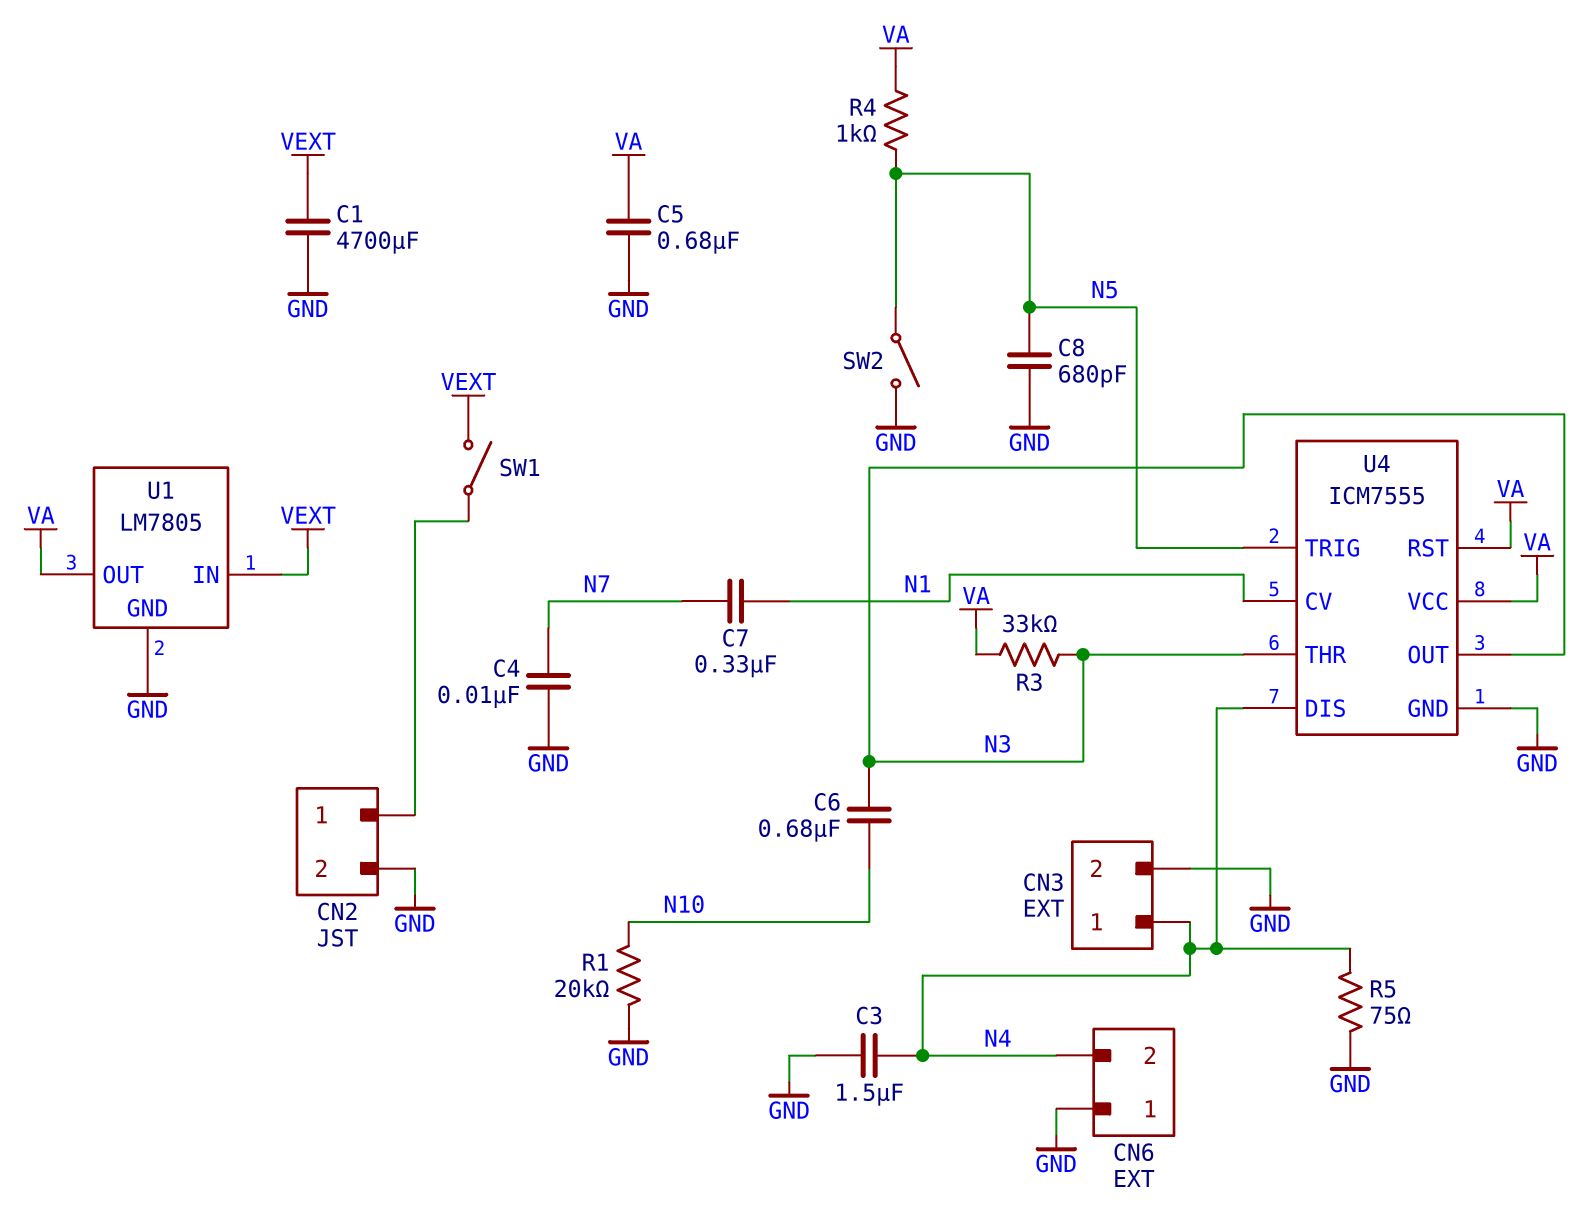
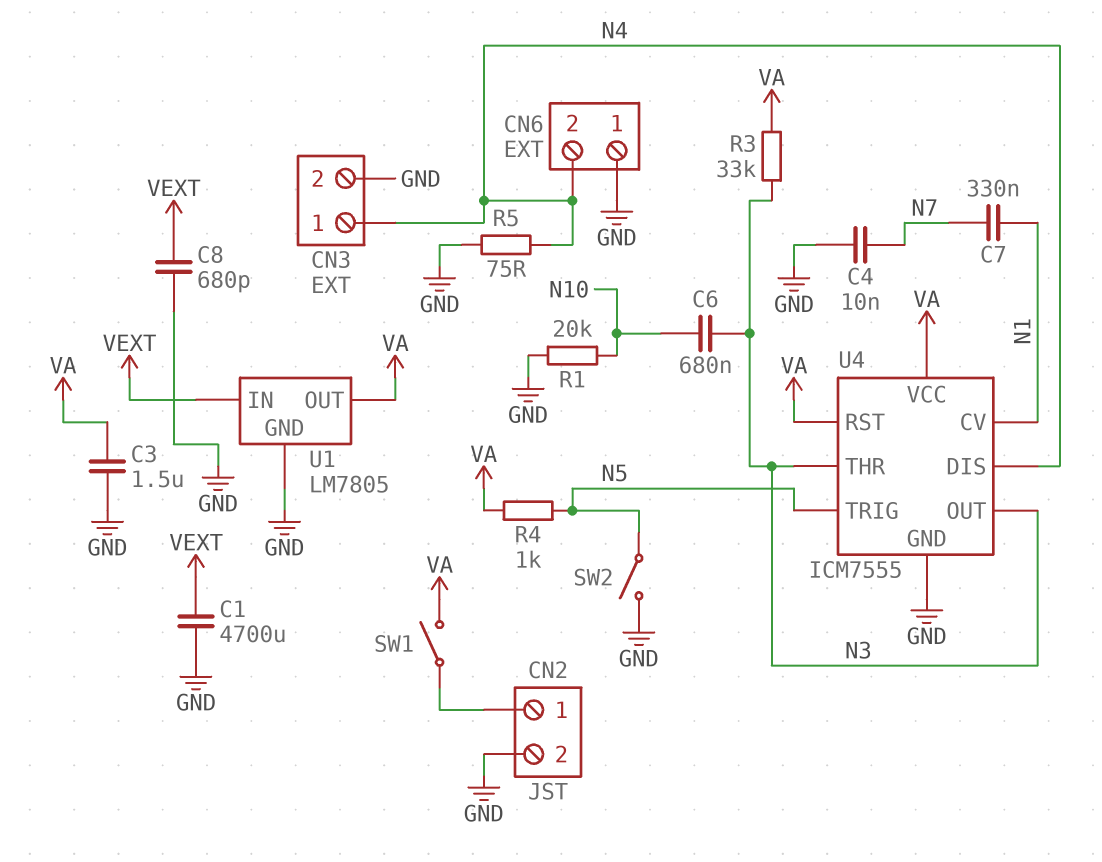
C3: 1.5uF (GND, N4) -> 1.5uF (GND, VA)
C5: 680nF (GND, VA) -> none
C8: 680pF (GND, N5) -> 680pF (GND, VEXT)
SW1: switch (CN2/1, VEXT) -> switch (CN2/1, VA)

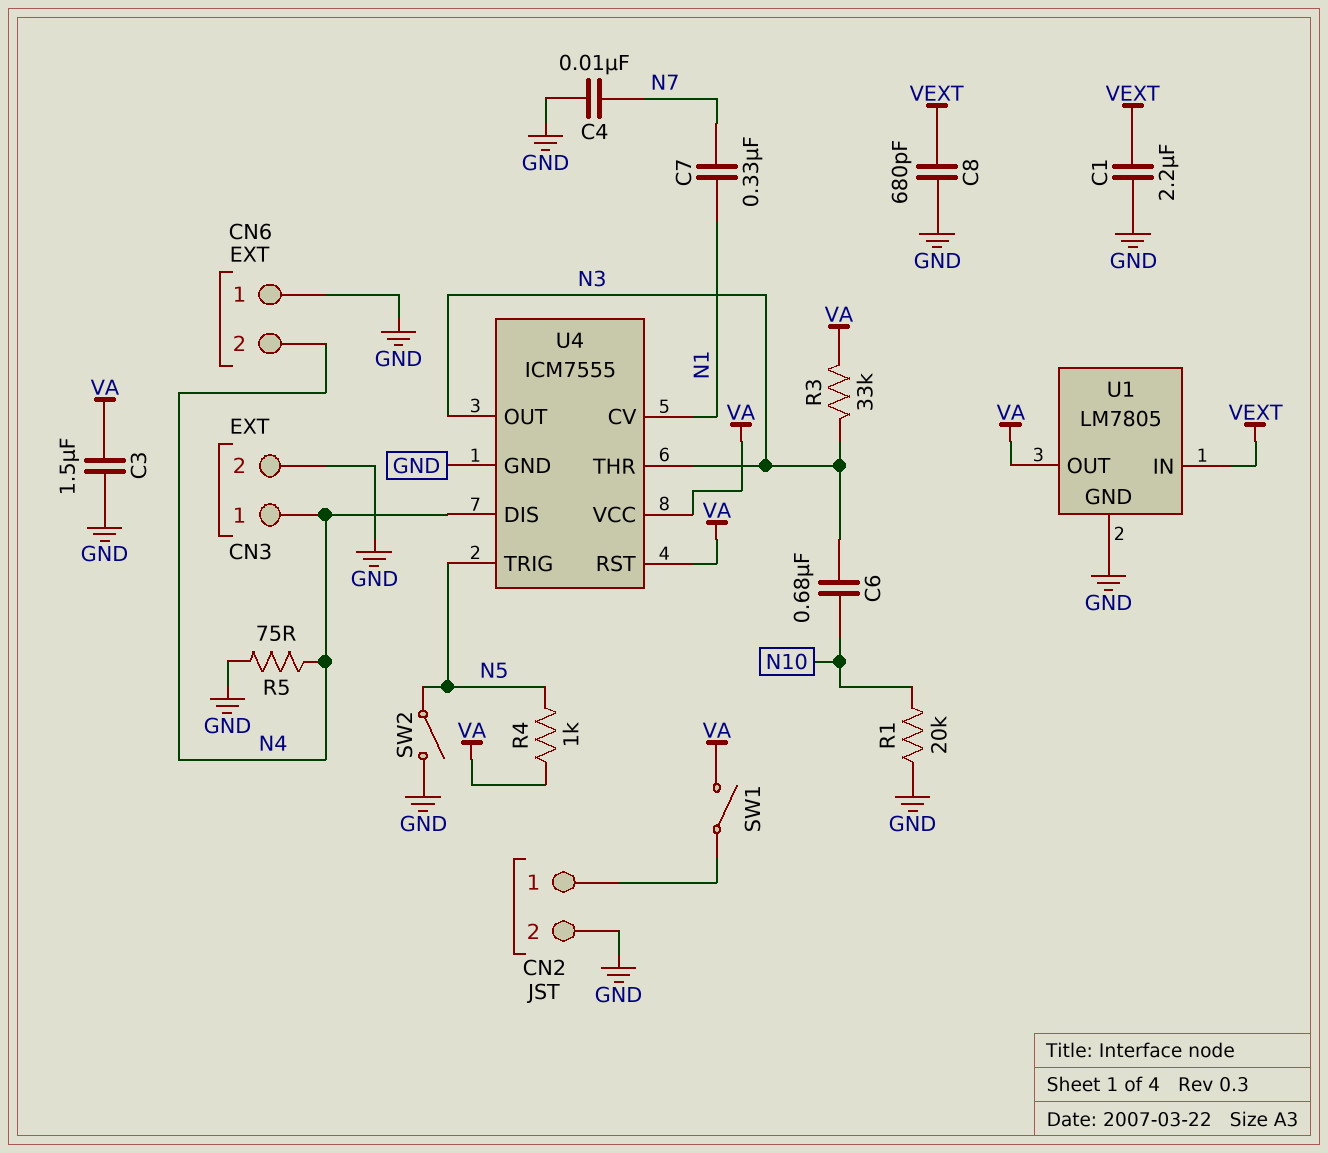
C1: 4700uF (GND, VEXT) -> 2.2uF (GND, VEXT)

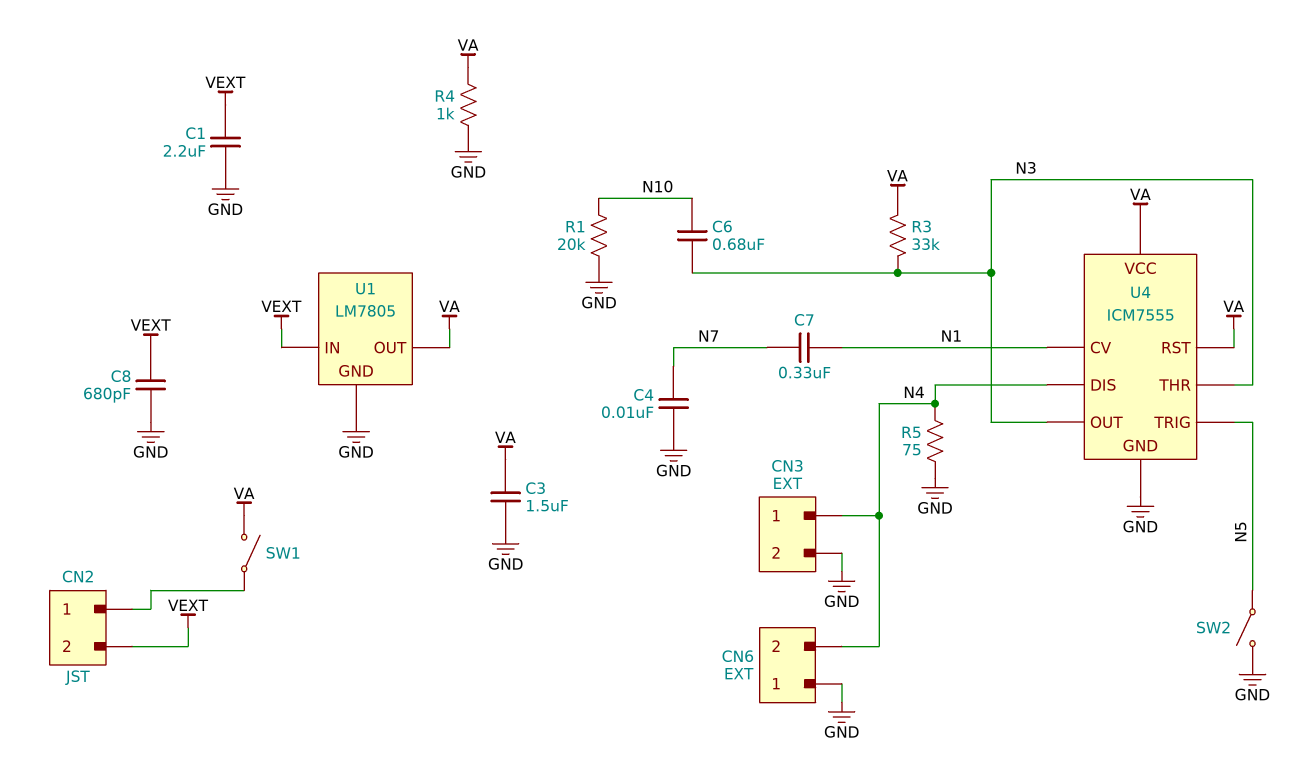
CN2 pin 2: GND -> VEXT
R4: 1k (N5, VA) -> 1k (GND, VA)

